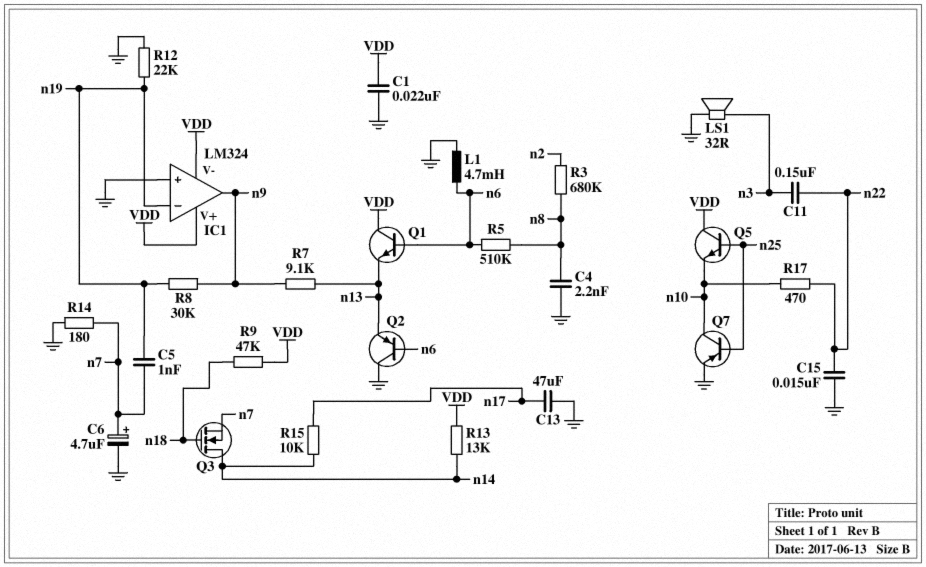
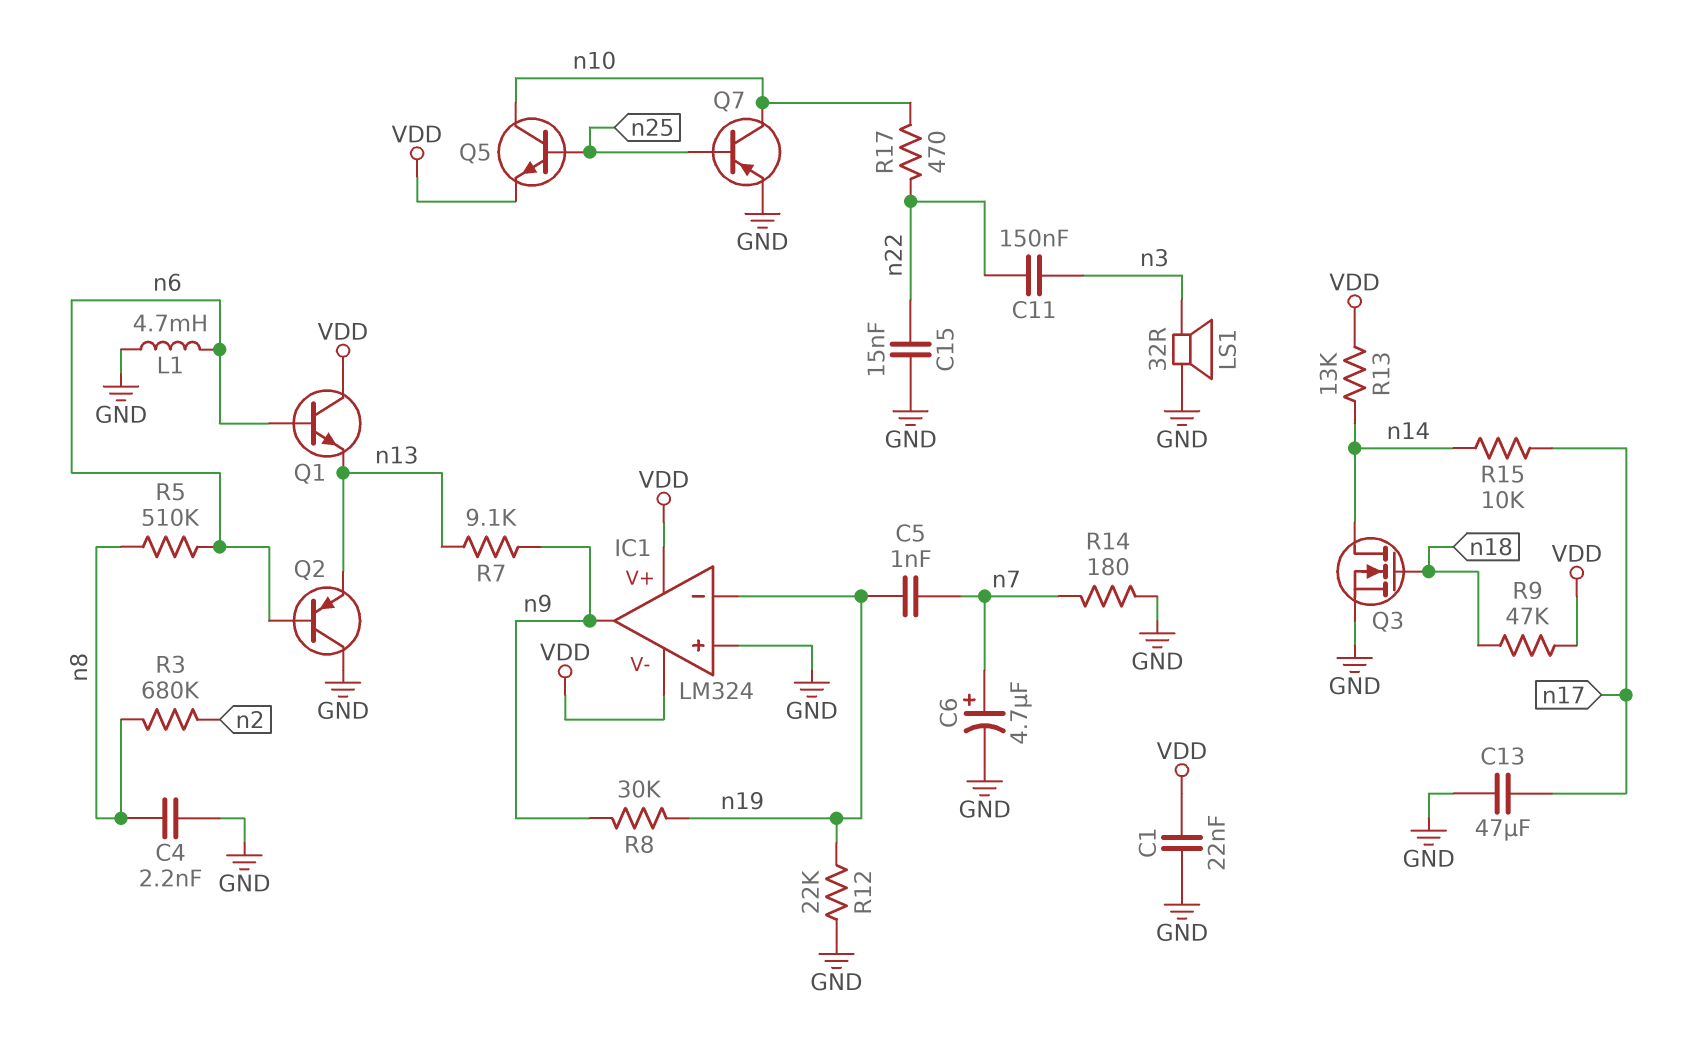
Q3: NMOS (G n18, D n14, S n7) -> NMOS (G n18, D n14, S GND)
Q5: NPN (B n25, C VDD, E n10) -> NPN (B n25, C n10, E VDD)

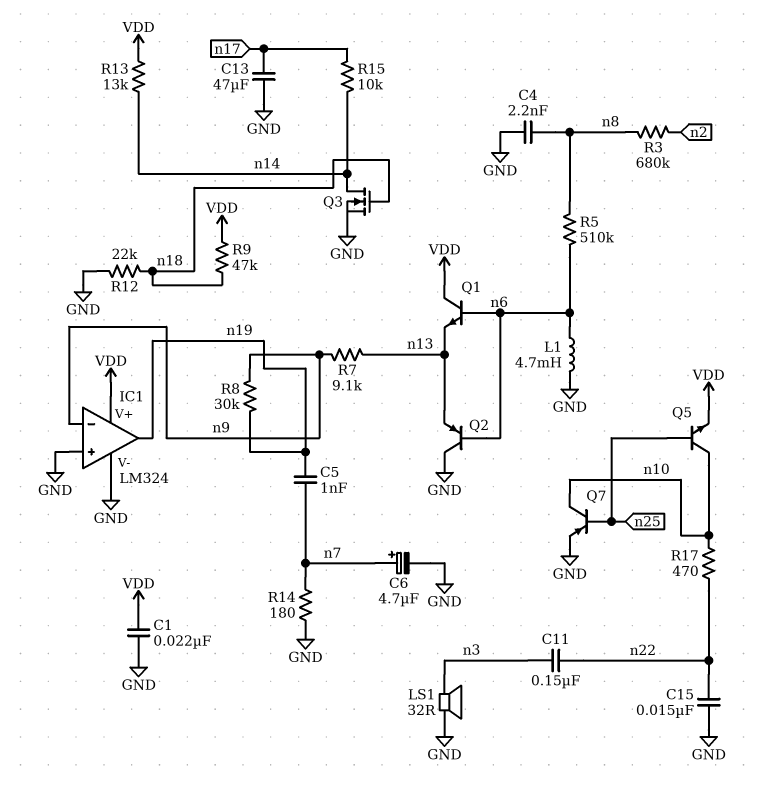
IC1 pin V-: VDD -> GND
IC1 pin in-: n19 -> n9
IC1 pin out: n9 -> n19
R12: 22k (GND, n19) -> 22k (GND, n18)

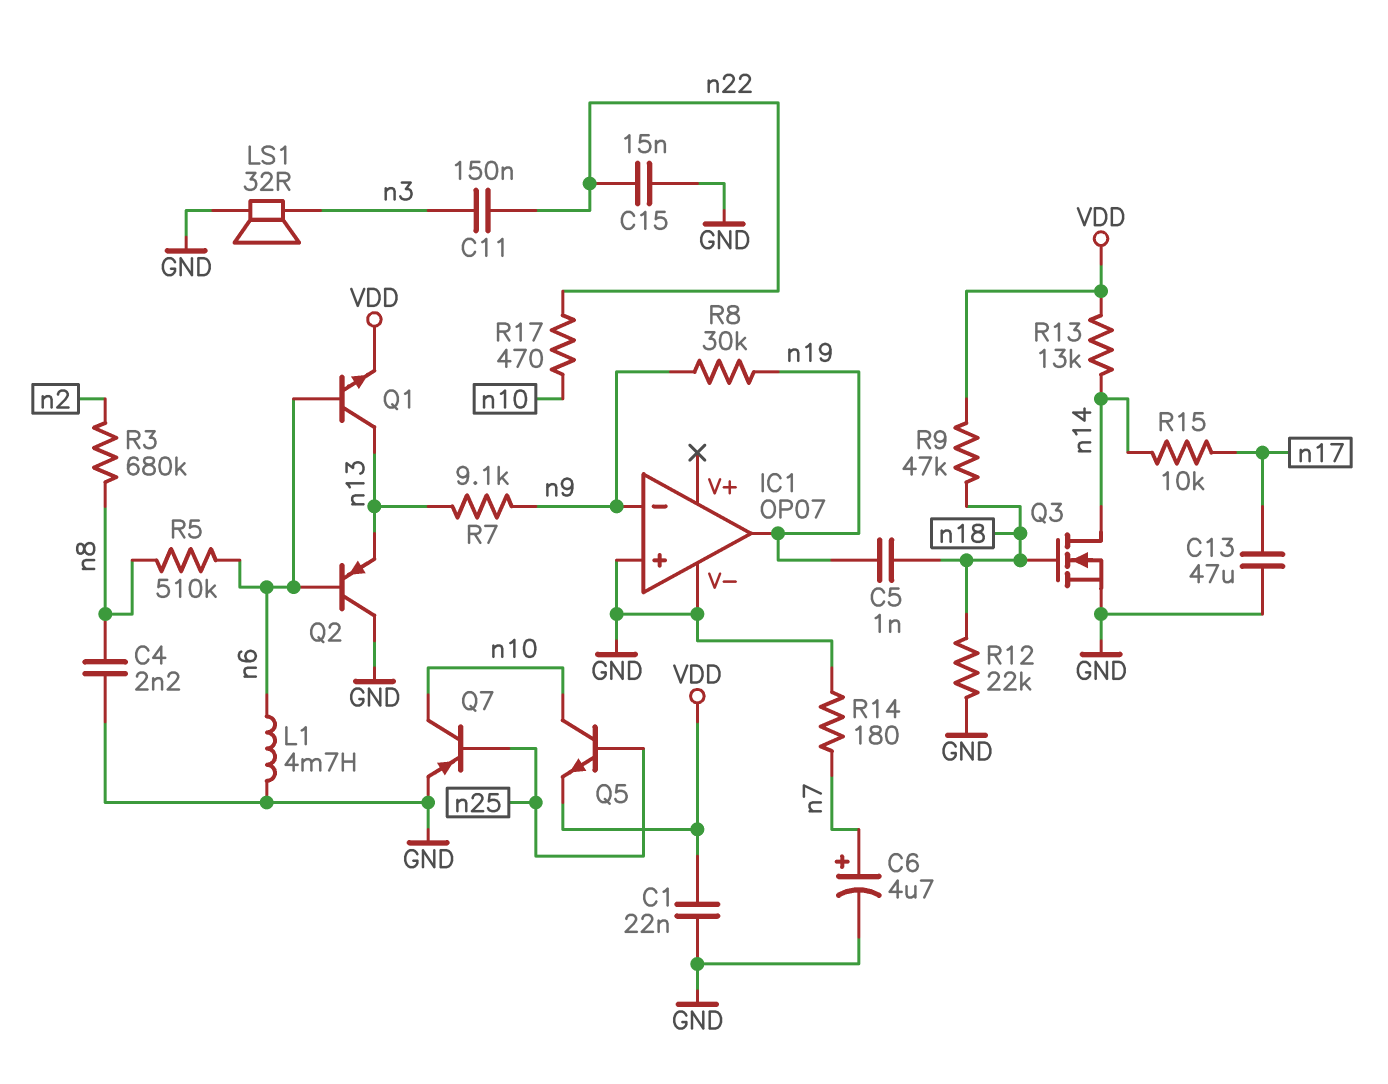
C5: 1nF (n7, n19) -> 1nF (n18, n19)
IC1: LM324 -> OP07
IC1 pin V+: VDD -> none
Q1: NPN (B n6, C VDD, E n13) -> NPN (B n6, C n13, E VDD)

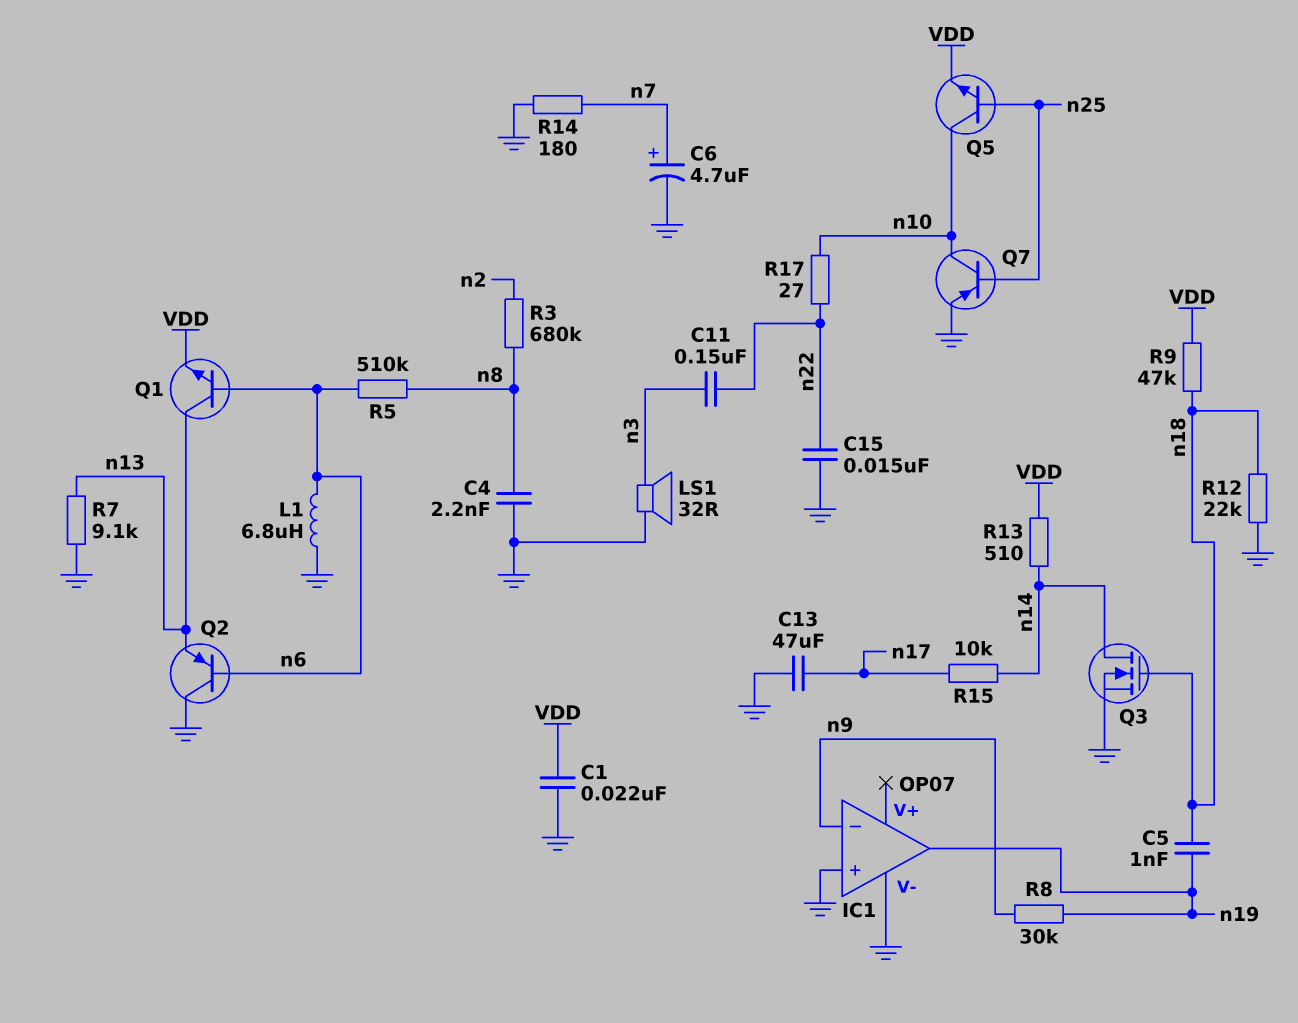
L1: 4.7mH (GND, n6) -> 6.8uH (GND, n6)
R7: 9.1k (n9, n13) -> 9.1k (GND, n13)
R13: 13k (VDD, n14) -> 510 (VDD, n14)
R17: 470 (n10, n22) -> 27 (n10, n22)

